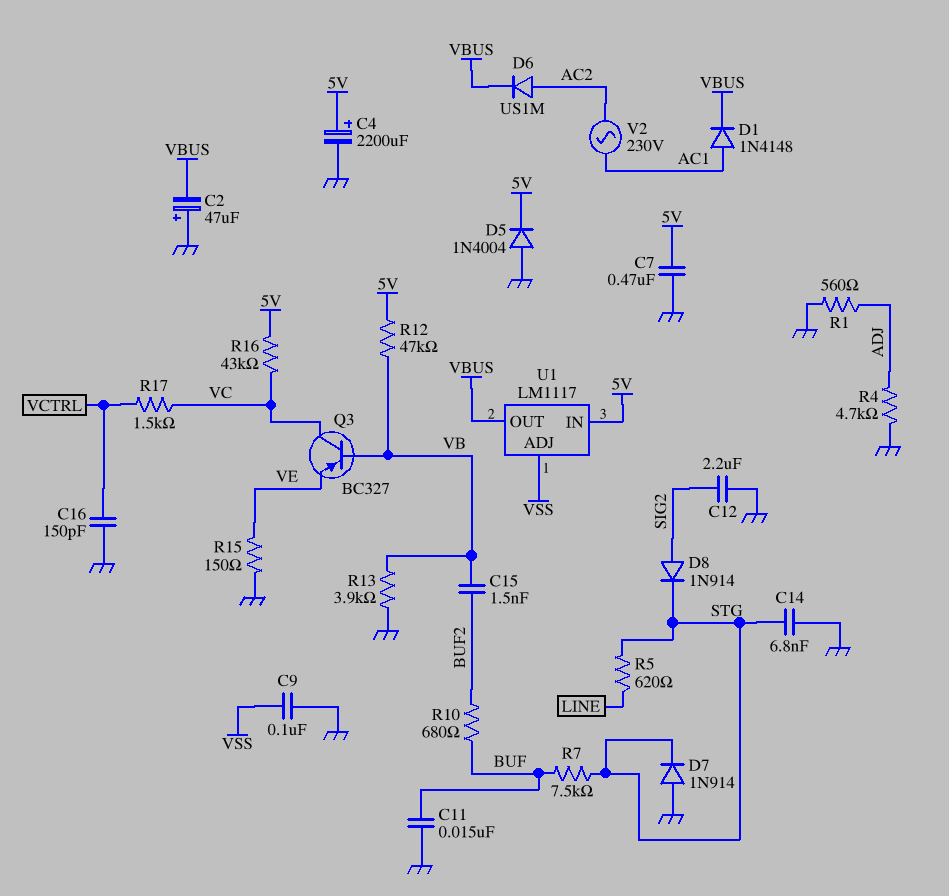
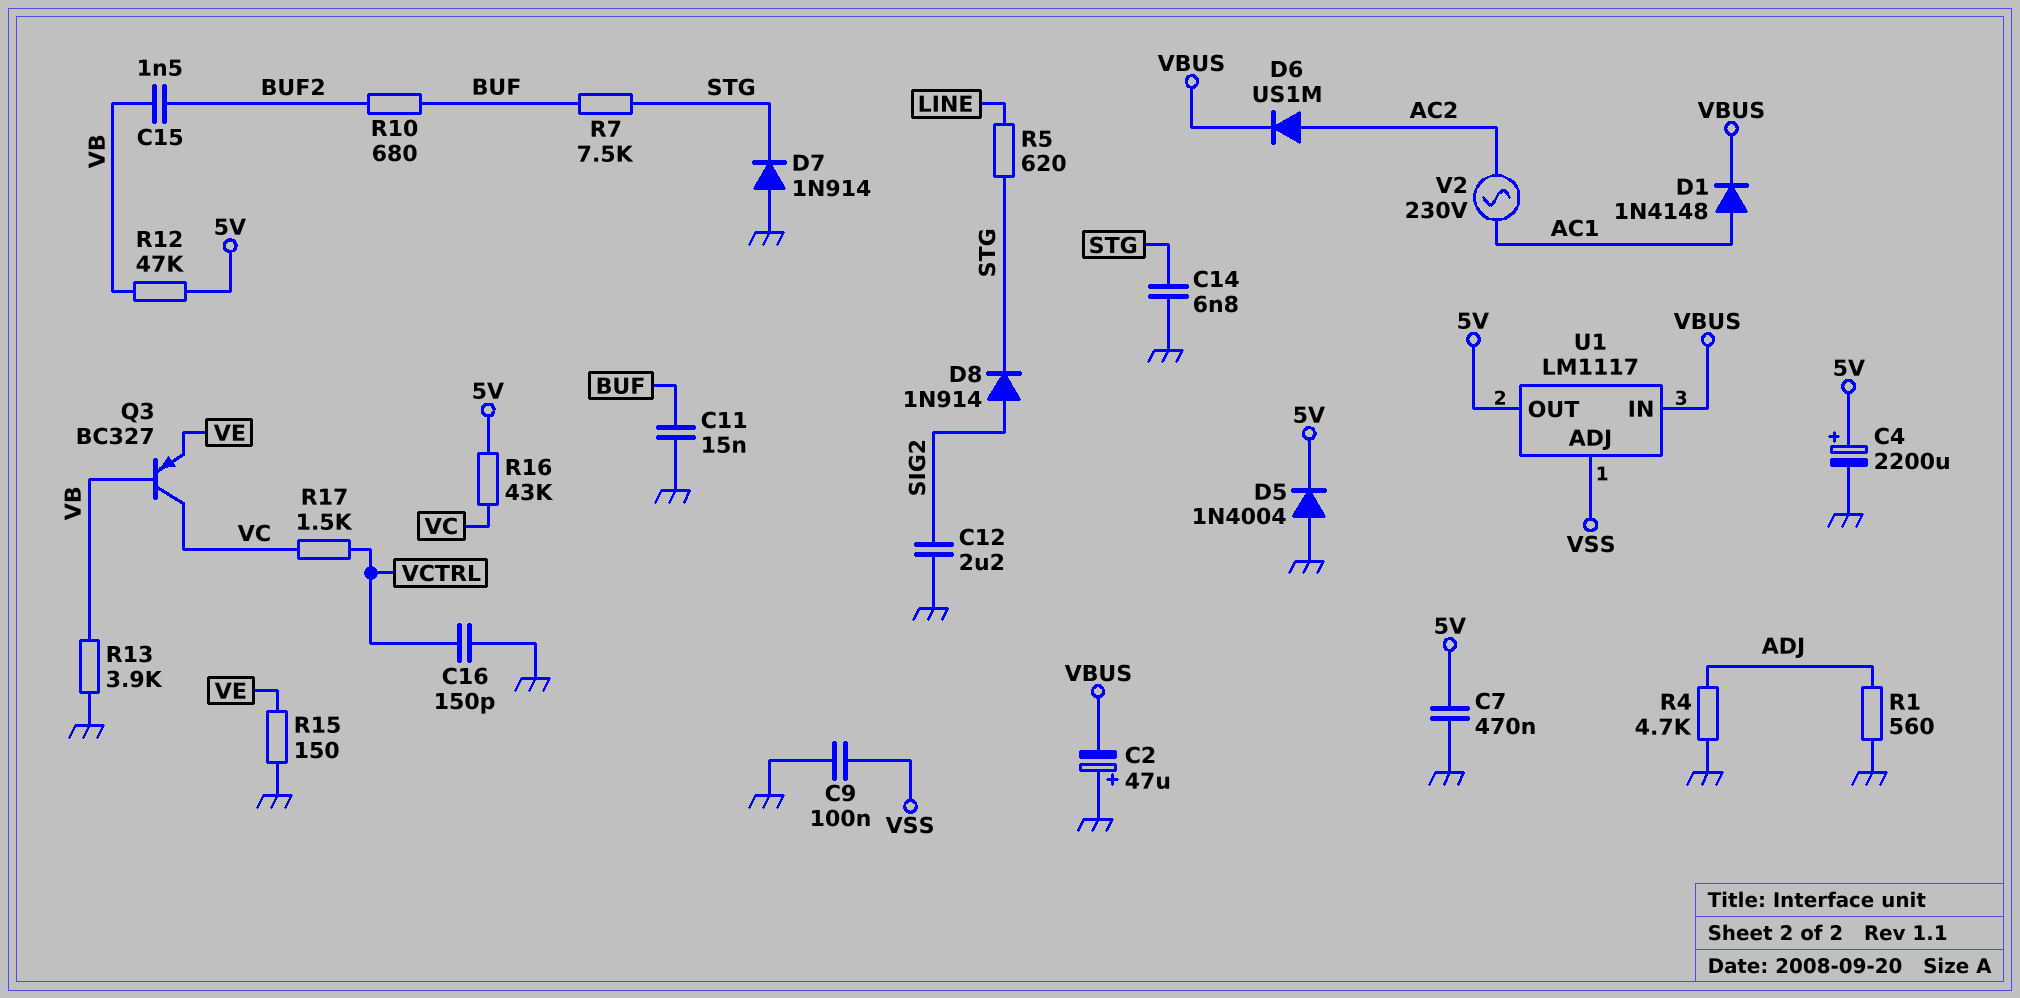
U1 pin IN: 5V -> VBUS
U1 pin OUT: VBUS -> 5V

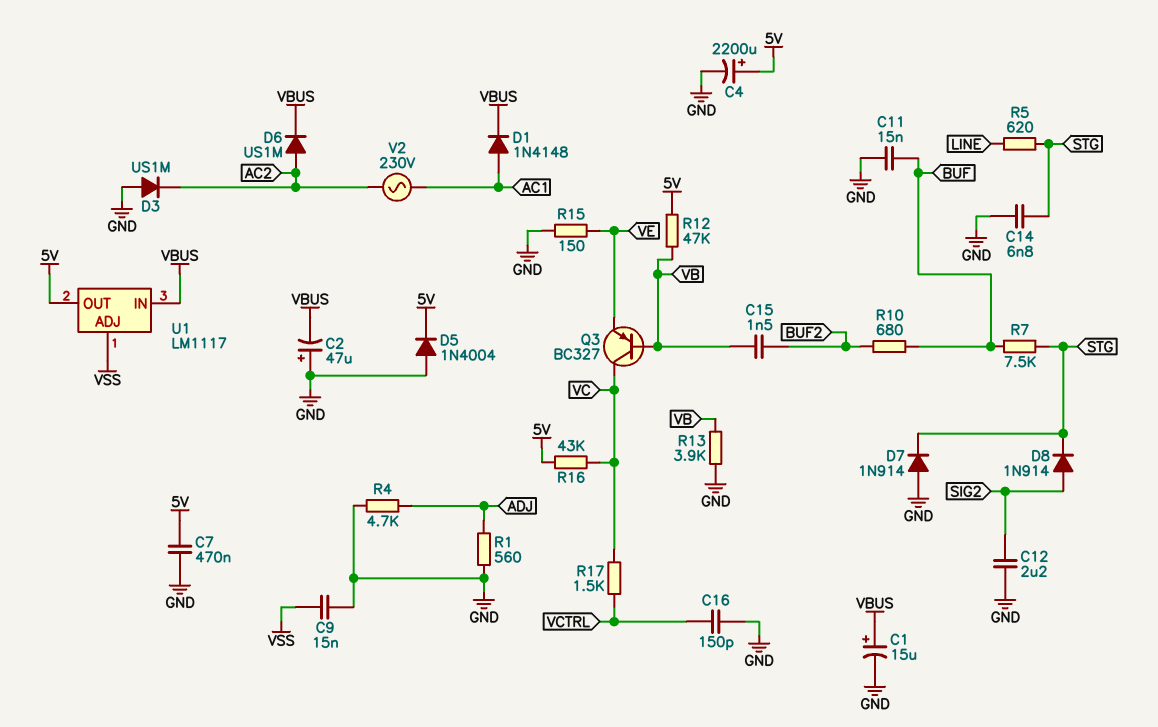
C1: none -> 15uF (plus VBUS, minus GND)
C9: 100nF (GND, VSS) -> 15nF (GND, VSS)
D3: none -> diode US1M (A GND, K AC2)

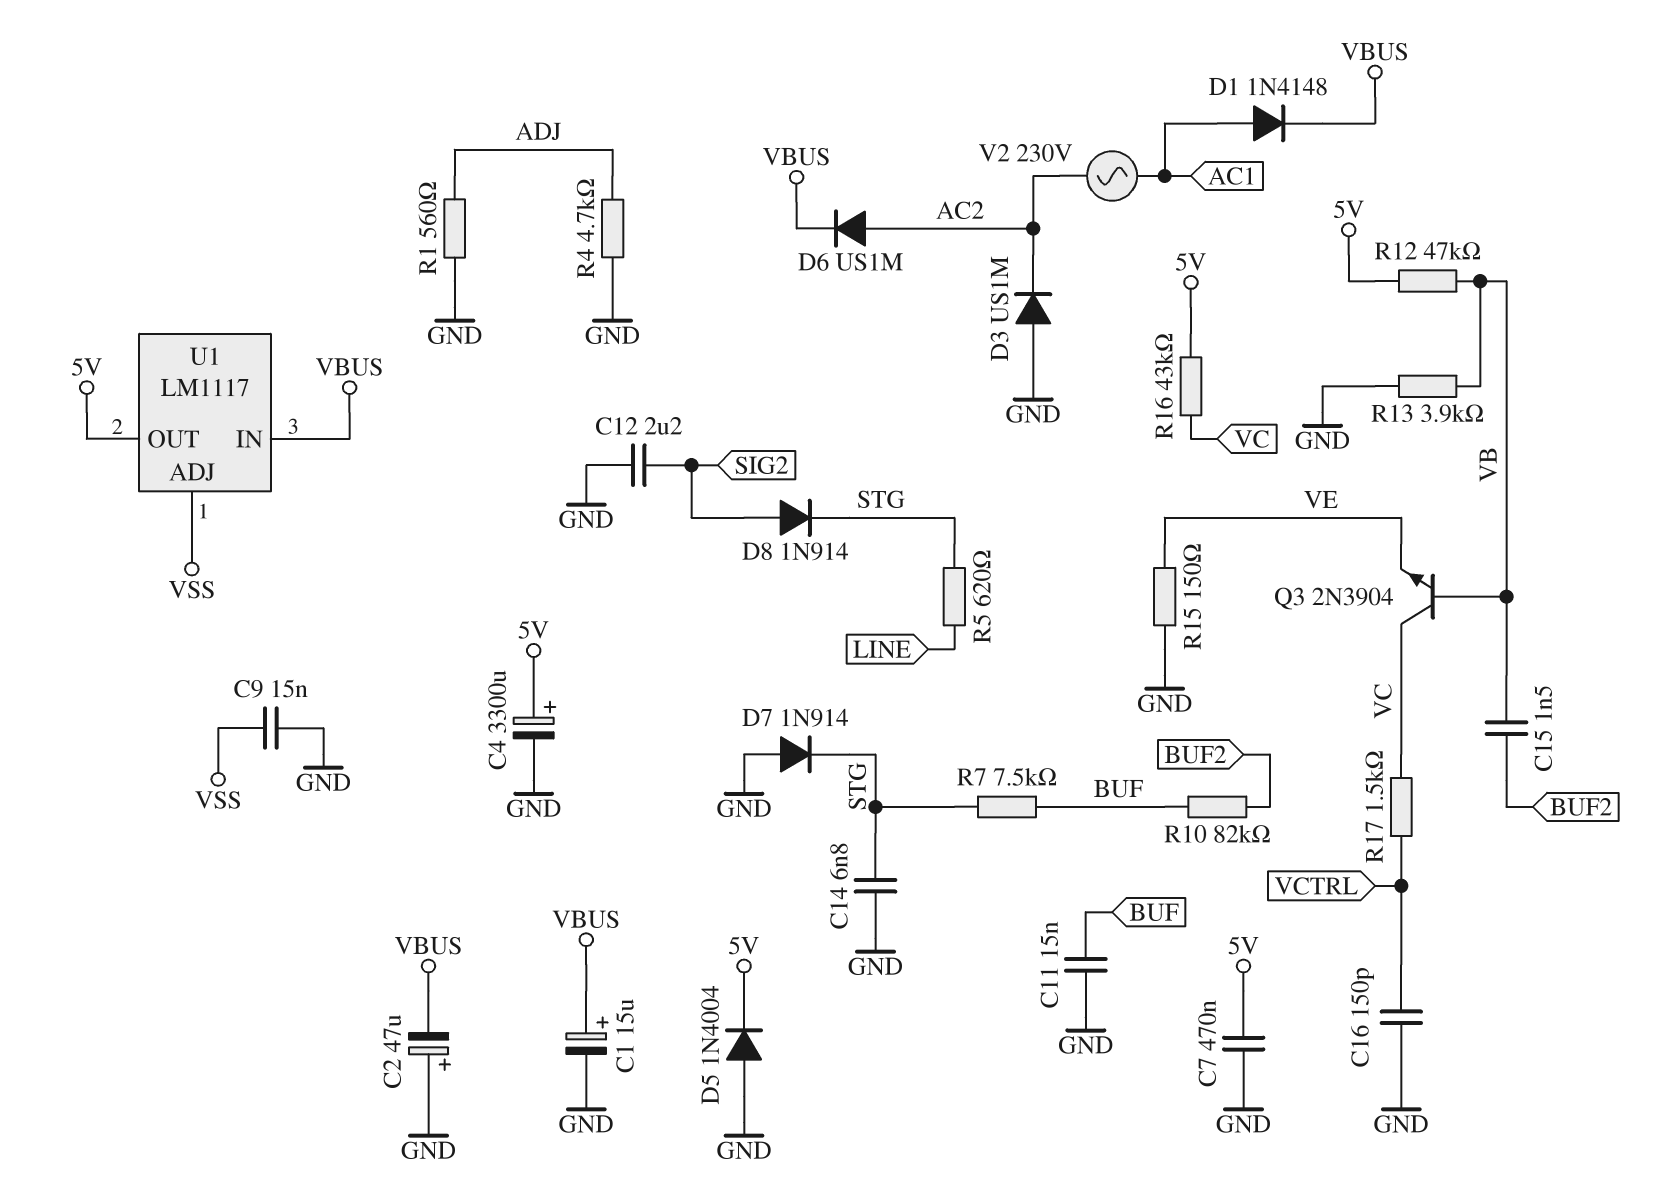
C4: 2200uF (plus 5V, minus GND) -> 3300uF (plus 5V, minus GND)
Q3: PNP BC327 (B VB, C VC, E VE) -> NPN 2N3904 (B VB, C VC, E VE)
R10: 680 (BUF, BUF2) -> 82k (BUF, BUF2)

